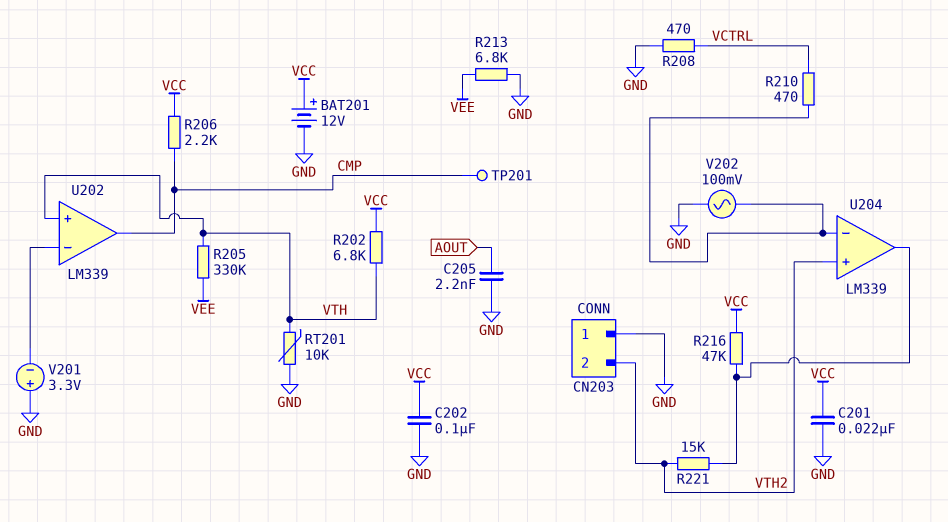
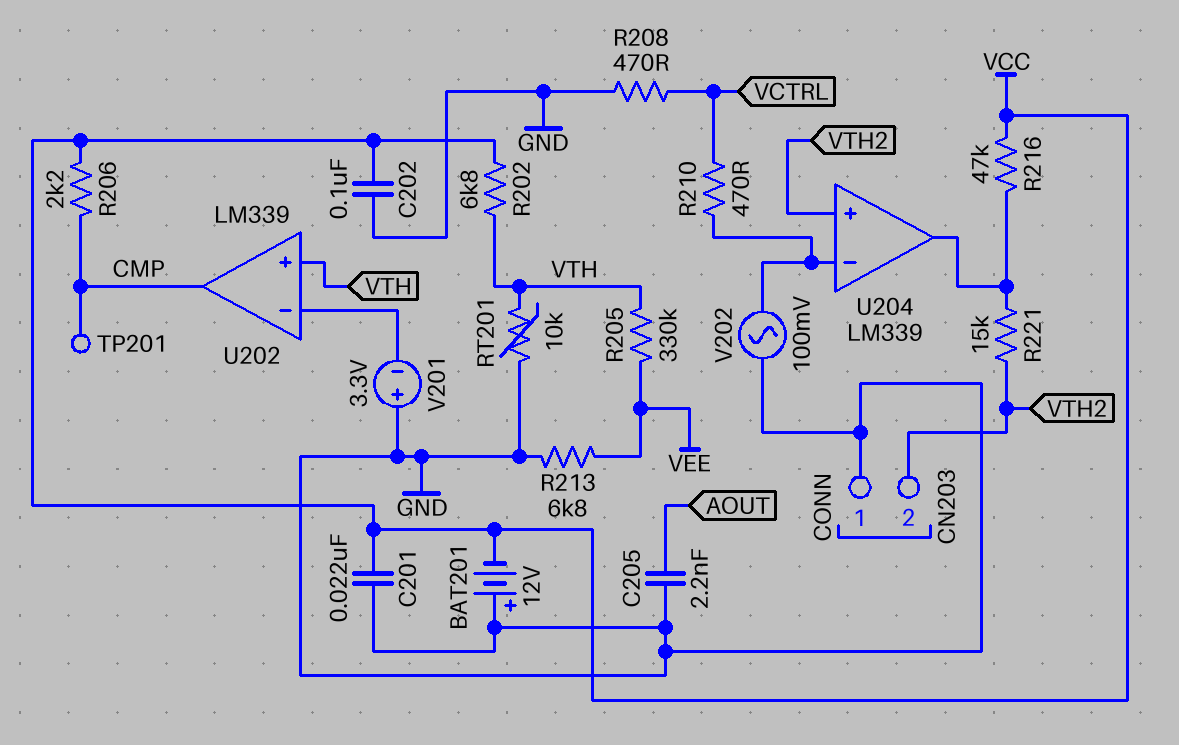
BAT201: 12V (plus VCC, minus GND) -> 12V (plus GND, minus VCC)

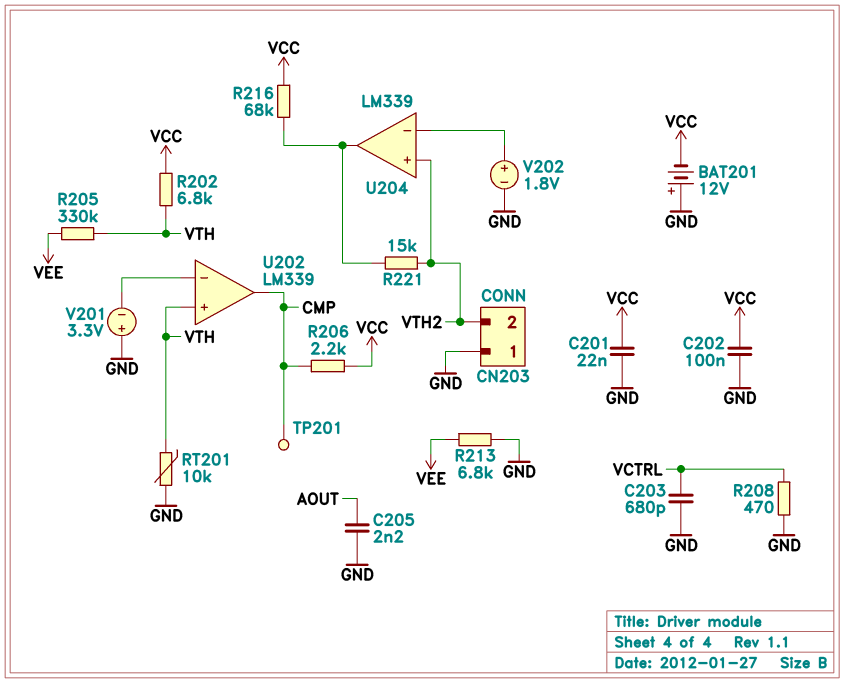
C203: none -> 680pF (GND, VCTRL)
R210: 470 (U204/in-, VCTRL) -> none
R216: 47k (U204/out, VCC) -> 68k (U204/out, VCC)
V202: AC 100mV (GND, U204/in-) -> 1.8V (plus U204/in-, minus GND)

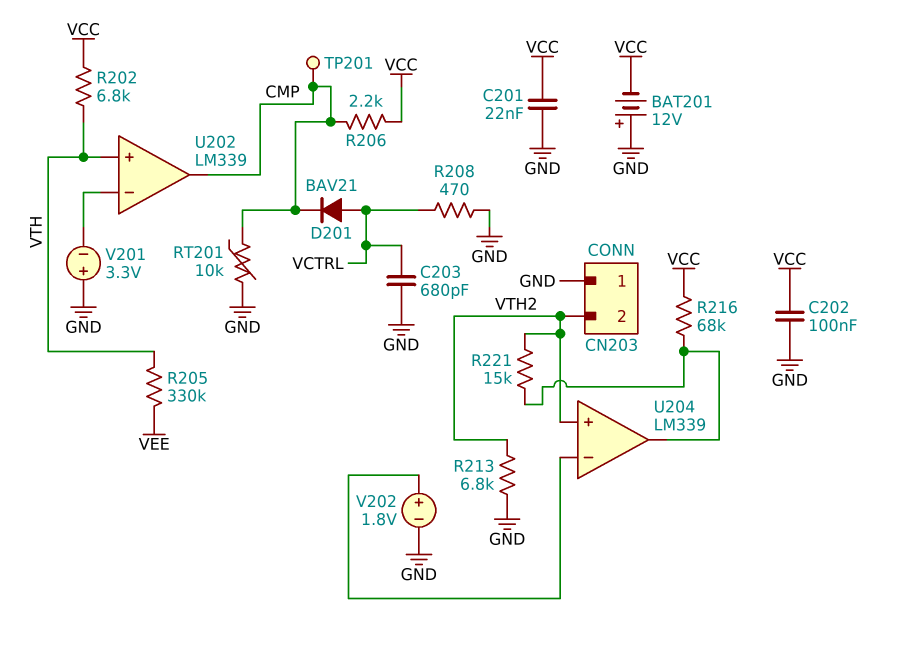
C205: 2.2nF (AOUT, GND) -> none
D201: none -> diode BAV21 (A VCTRL, K CMP)
R213: 6.8k (GND, VEE) -> 6.8k (GND, VTH2)
RT201: 10k (GND, VTH) -> 10k (CMP, GND)

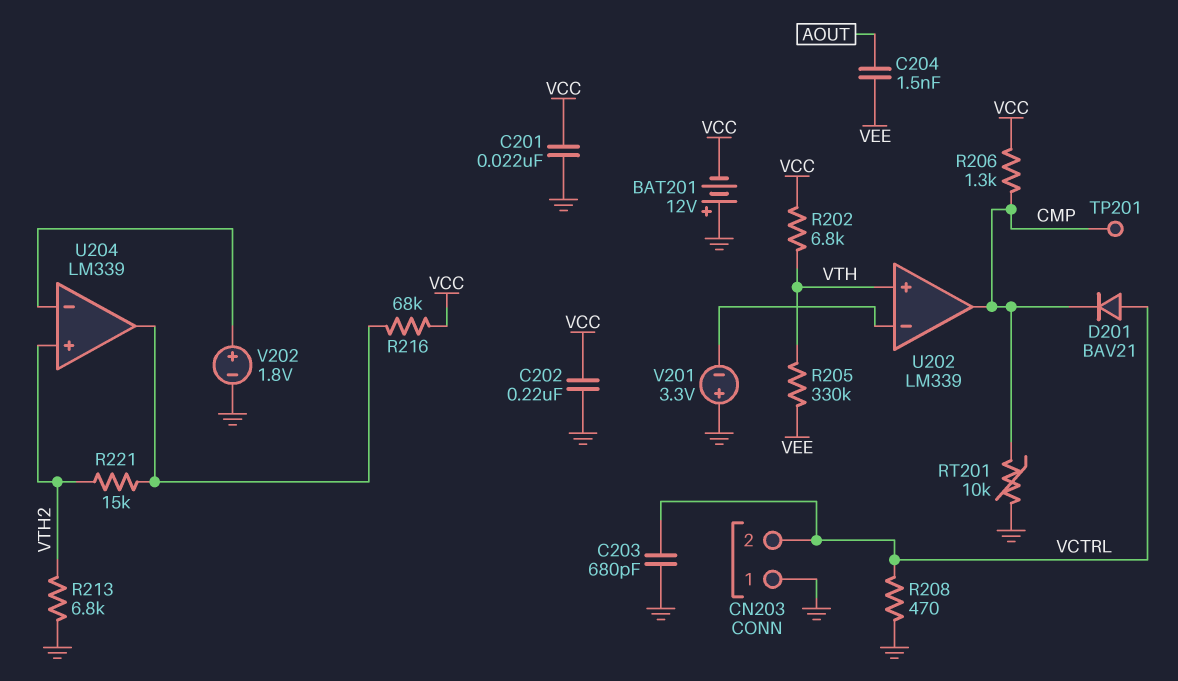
C202: 100nF (GND, VCC) -> 220nF (GND, VCC)
C204: none -> 1.5nF (AOUT, VEE)
CN203 pin 2: VTH2 -> VCTRL
R206: 2.2k (CMP, VCC) -> 1.3k (CMP, VCC)

